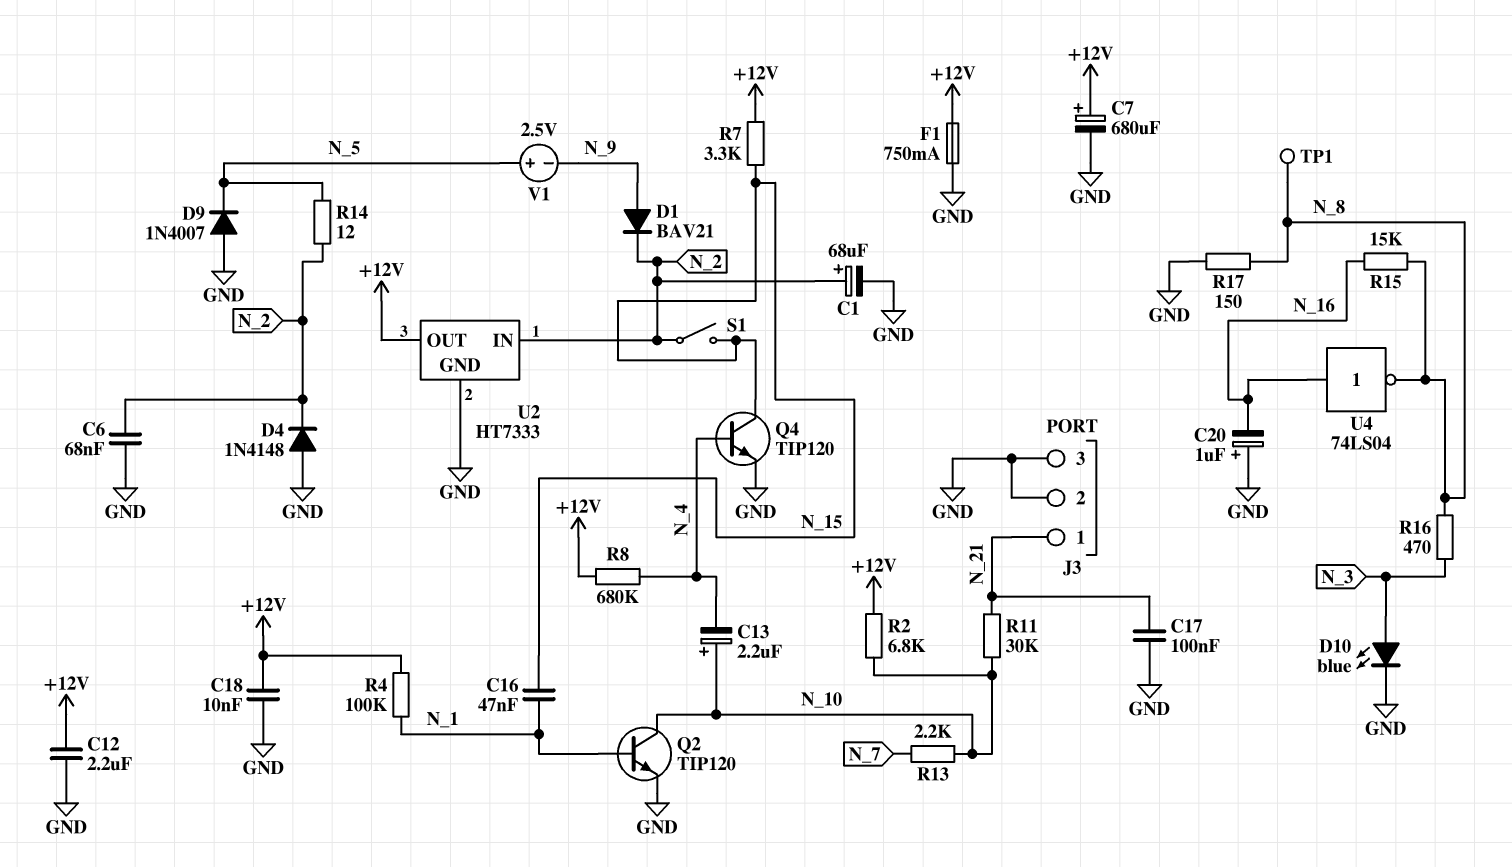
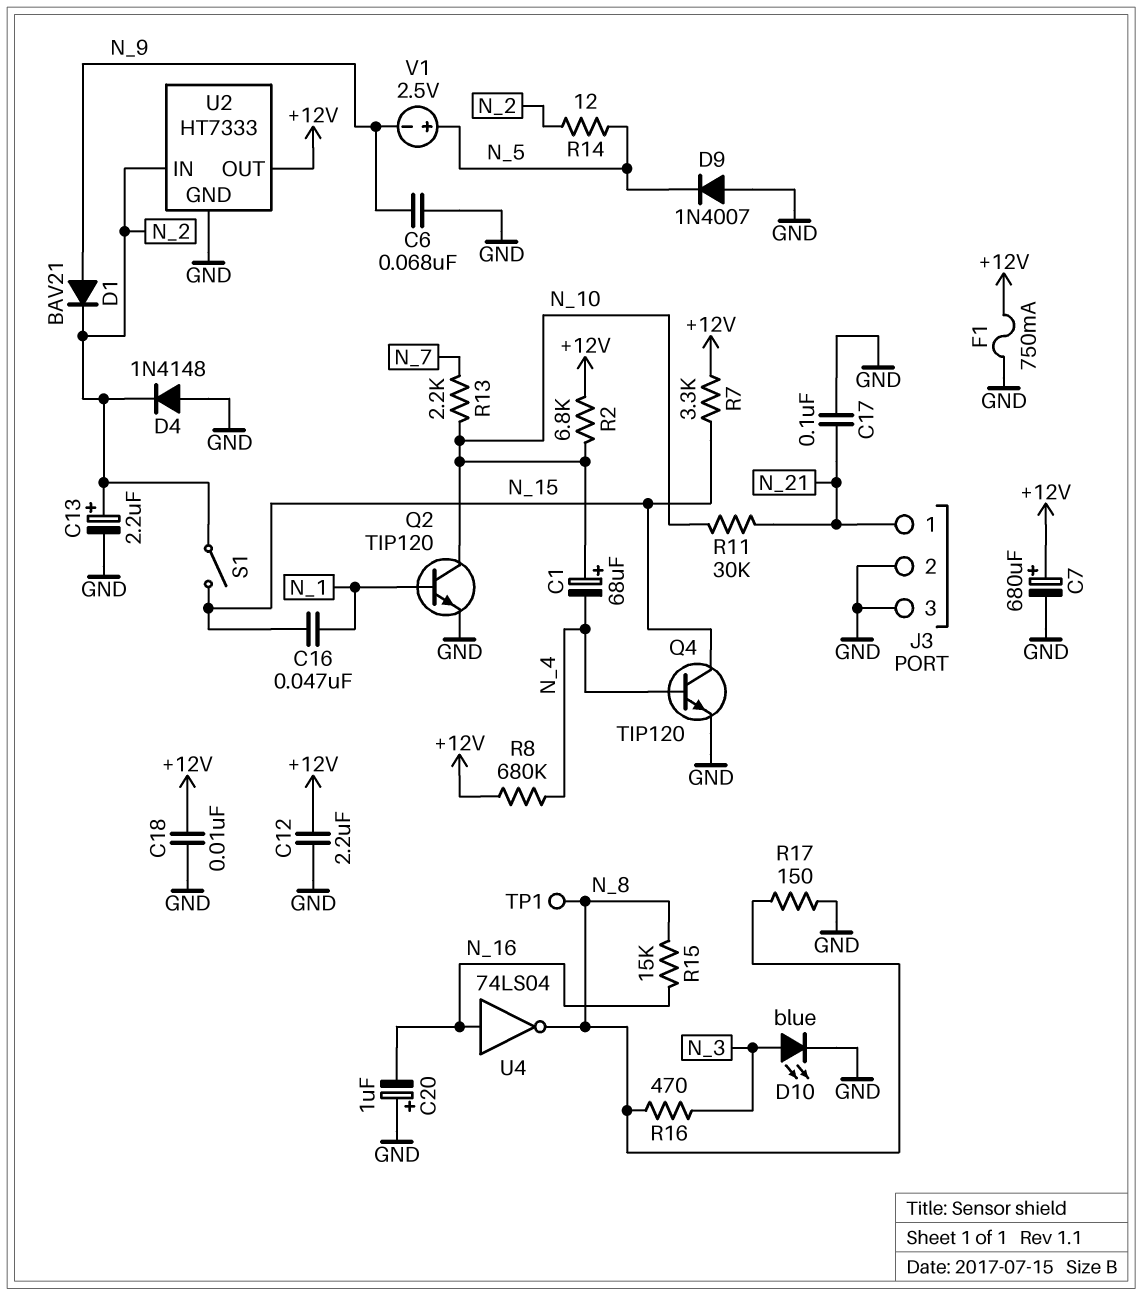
C1: 68uF (plus N_2, minus GND) -> 68uF (plus N_10, minus N_4)
C6: 68nF (GND, N_2) -> 68nF (GND, N_9)
C13: 2.2uF (plus N_10, minus N_4) -> 2.2uF (plus N_2, minus GND)
R4: 100k (+12V, N_1) -> none

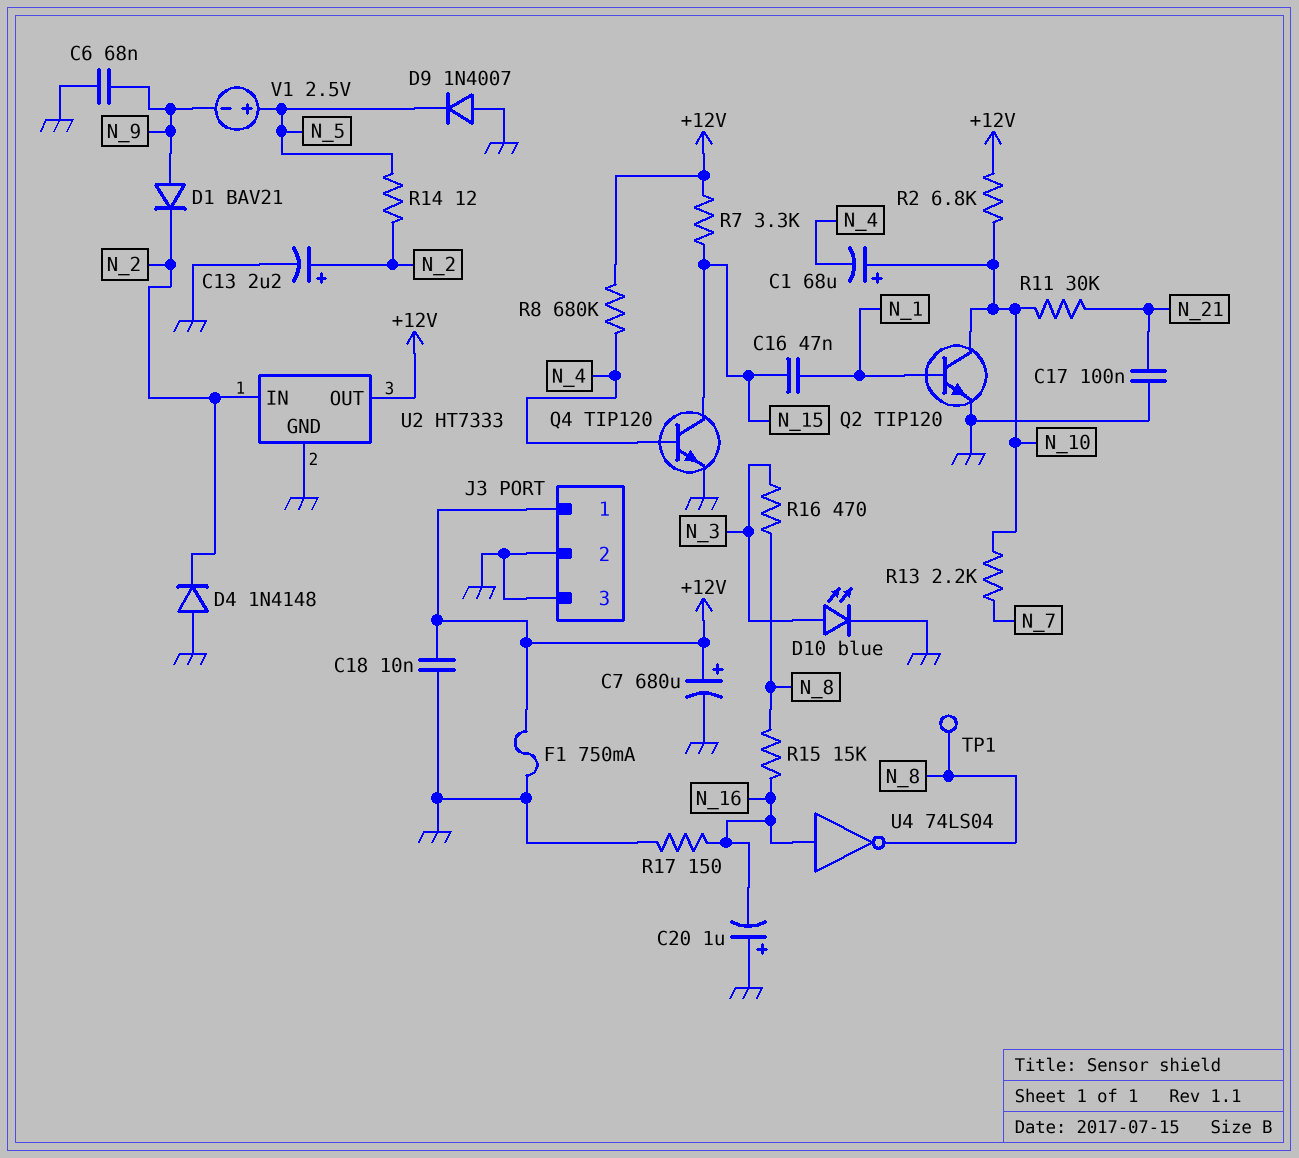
C12: 2.2uF (+12V, GND) -> none
J3 pin 1: N_21 -> +12V
R17: 150 (GND, N_8) -> 150 (GND, N_16)
S1: switch (N_2, N_15) -> none

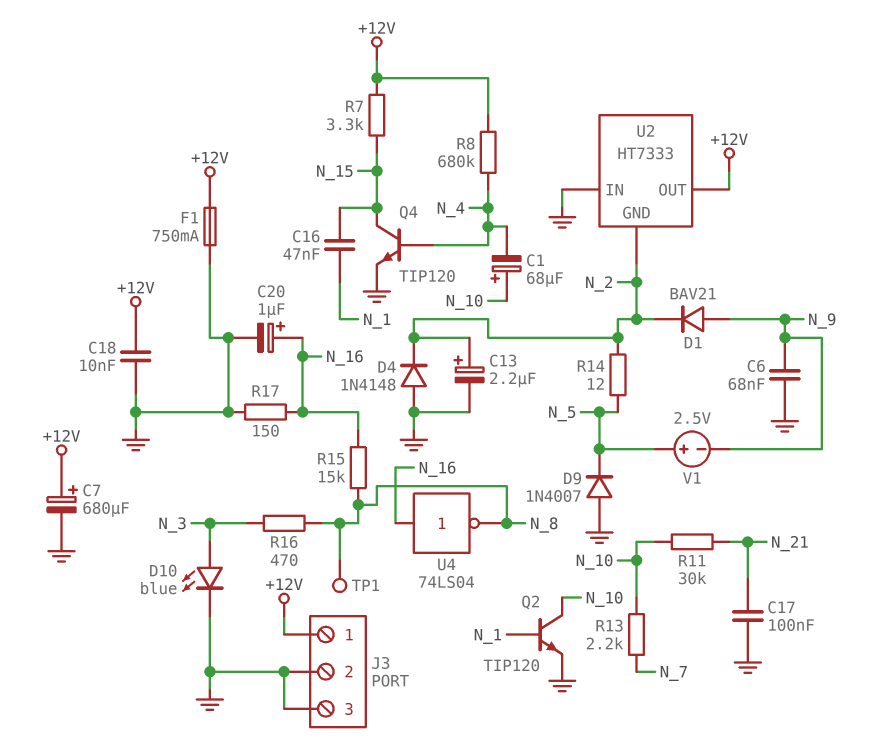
C20: 1uF (plus GND, minus N_16) -> 1uF (plus N_16, minus GND)
R2: 6.8k (+12V, N_10) -> none
U2 pin GND: GND -> N_2
U2 pin IN: N_2 -> GND

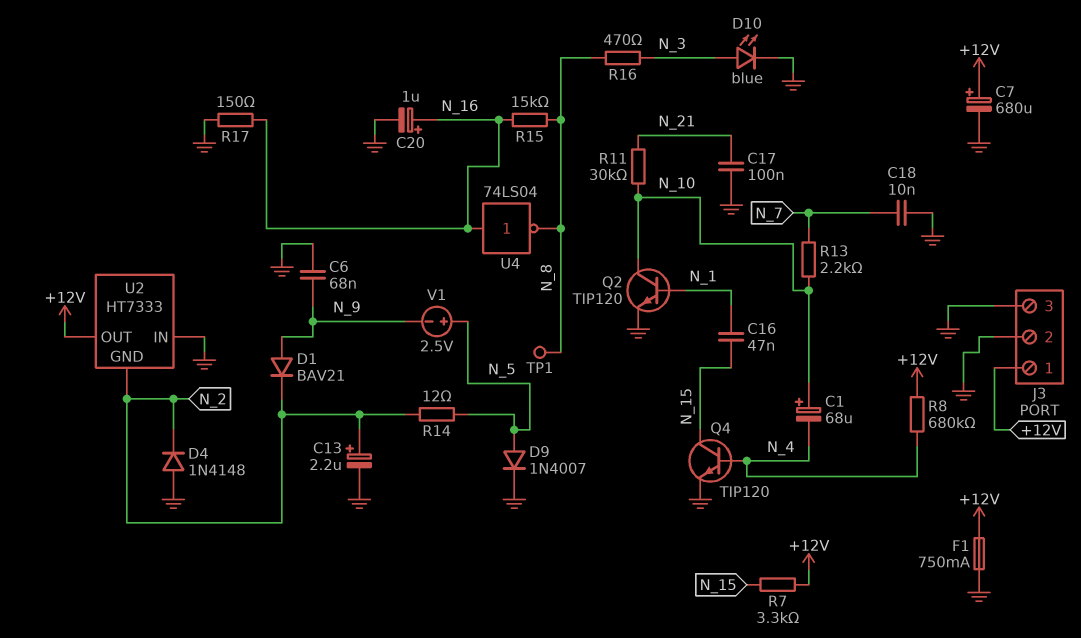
C18: 10nF (+12V, GND) -> 10nF (GND, N_7)
D9: diode 1N4007 (A GND, K N_5) -> diode 1N4007 (A N_5, K GND)

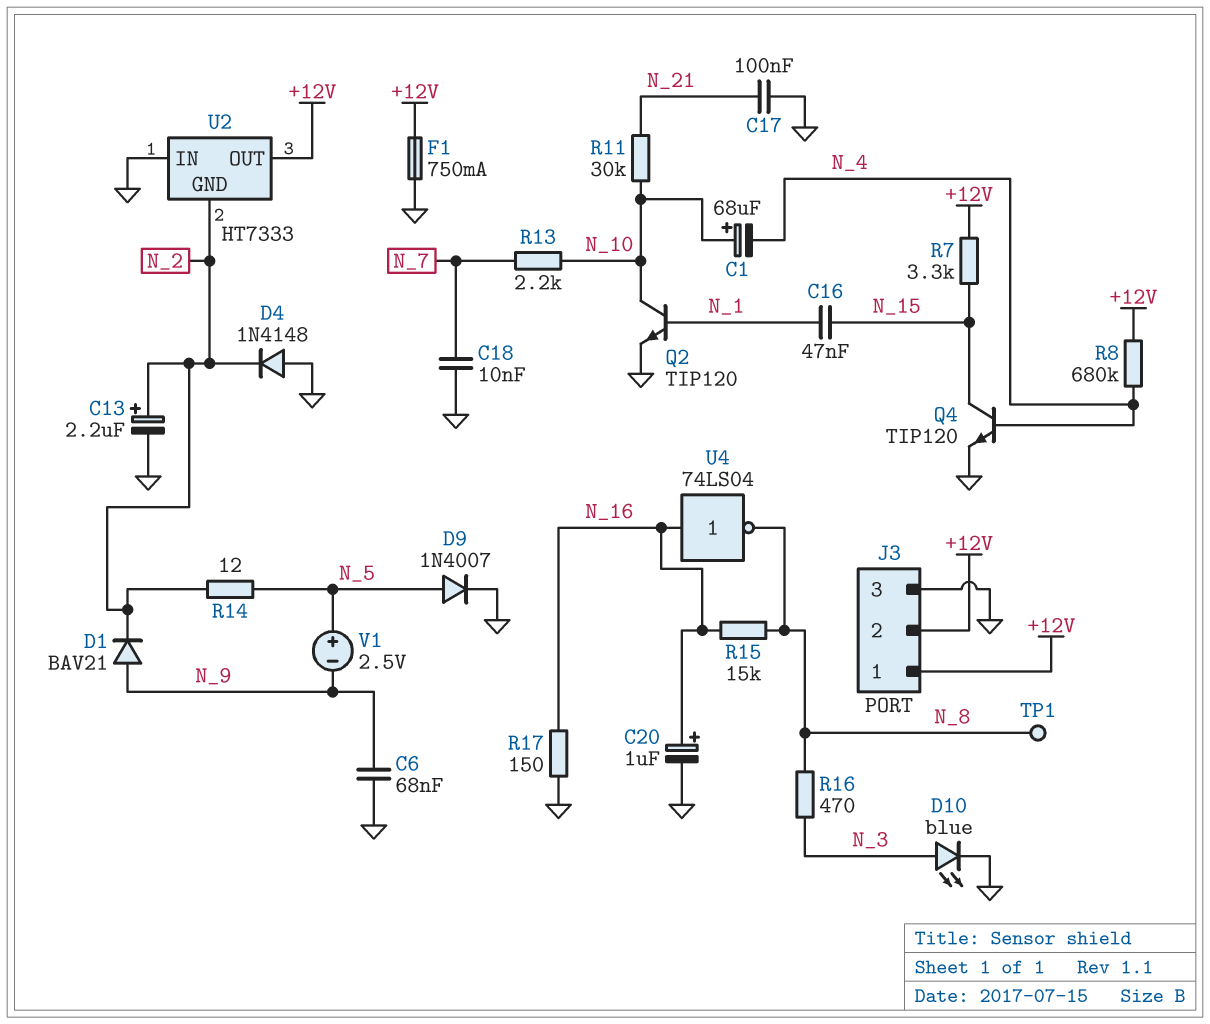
C7: 680uF (plus +12V, minus GND) -> none
J3 pin 2: GND -> +12V

